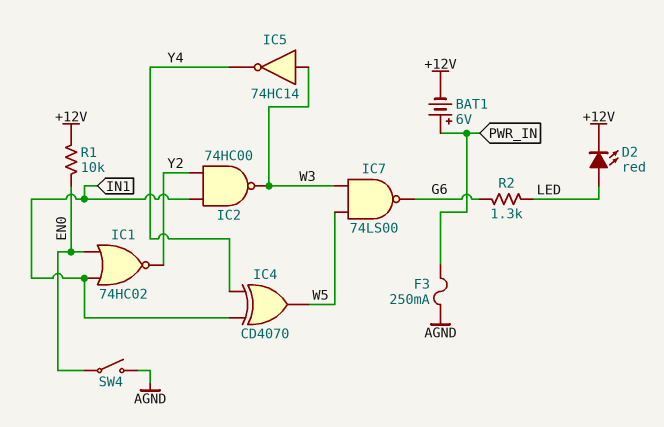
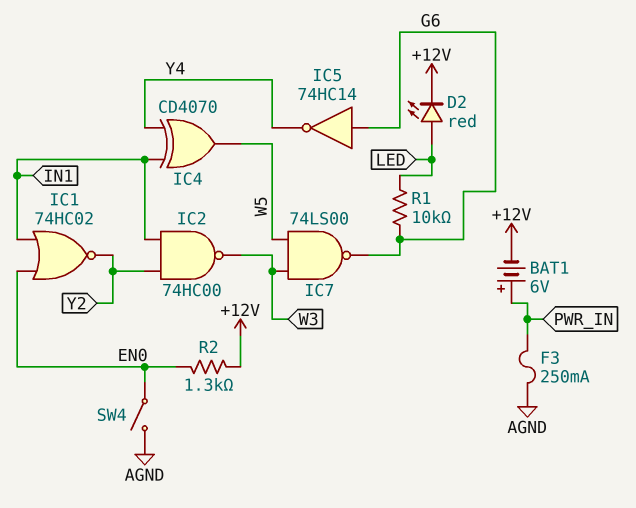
IC5: NOT 74HC14 (in W3, out Y4) -> NOT 74HC14 (in G6, out Y4)
R1: 10k (+12V, EN0) -> 10k (G6, LED)
R2: 1.3k (G6, LED) -> 1.3k (+12V, EN0)

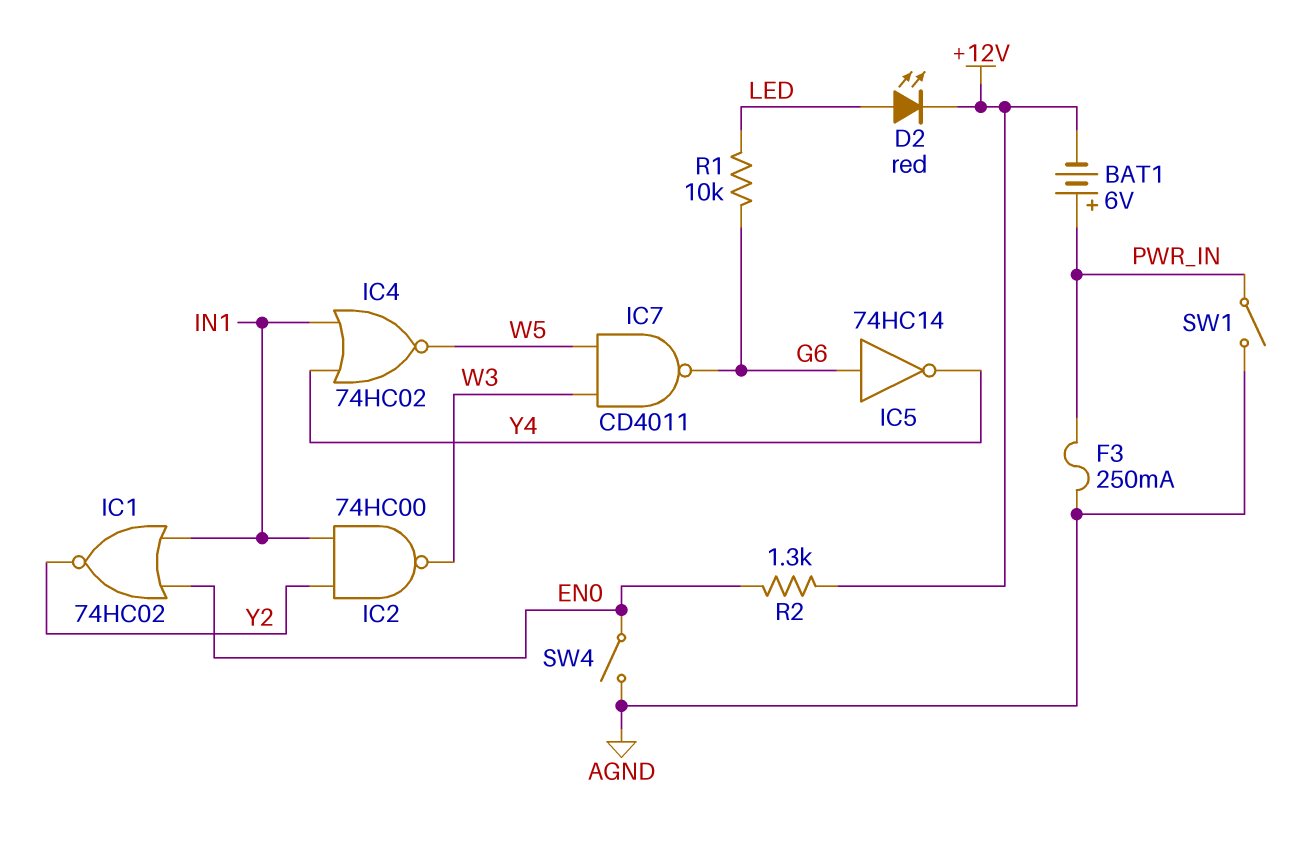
IC4: XOR CD4070 (in IN1, in Y4, out W5) -> NOR 74HC02 (in IN1, in Y4, out W5)
IC7: NAND 74LS00 (in W3, in W5, out G6) -> NAND CD4011 (in W3, in W5, out G6)
SW1: none -> switch (AGND, PWR_IN)

